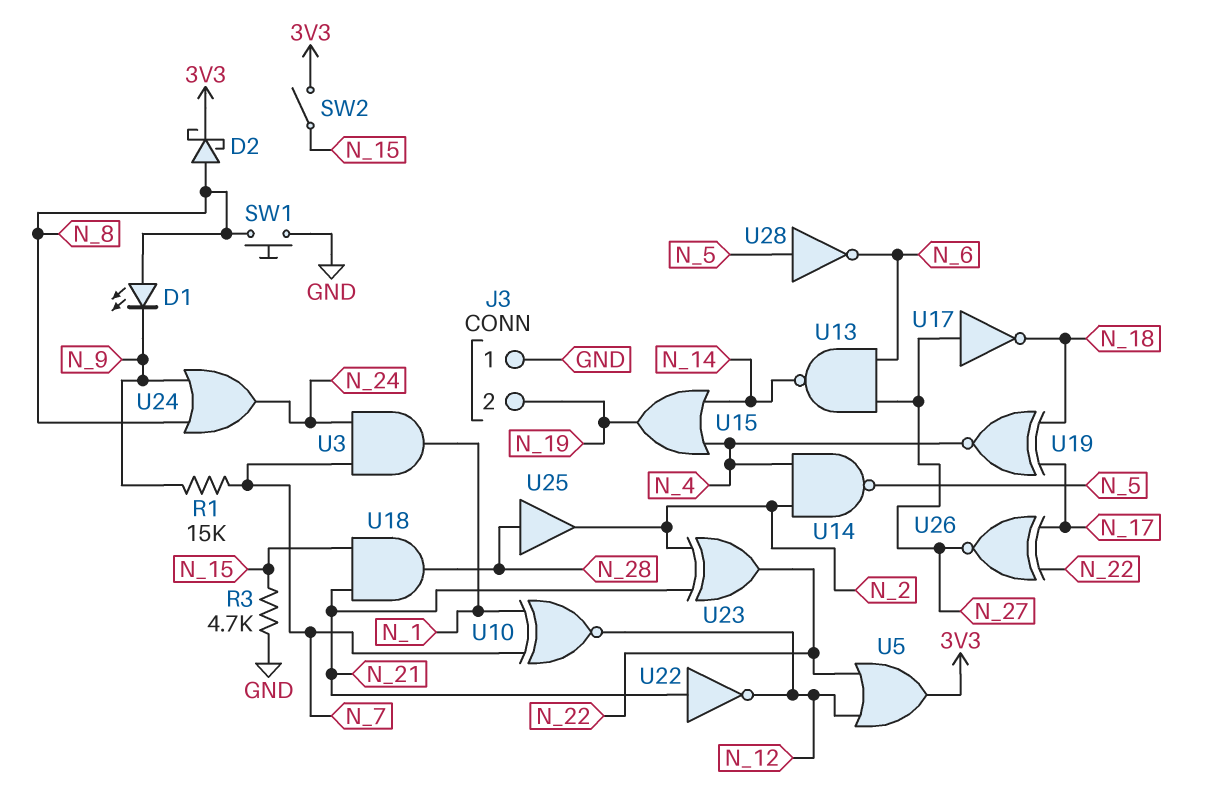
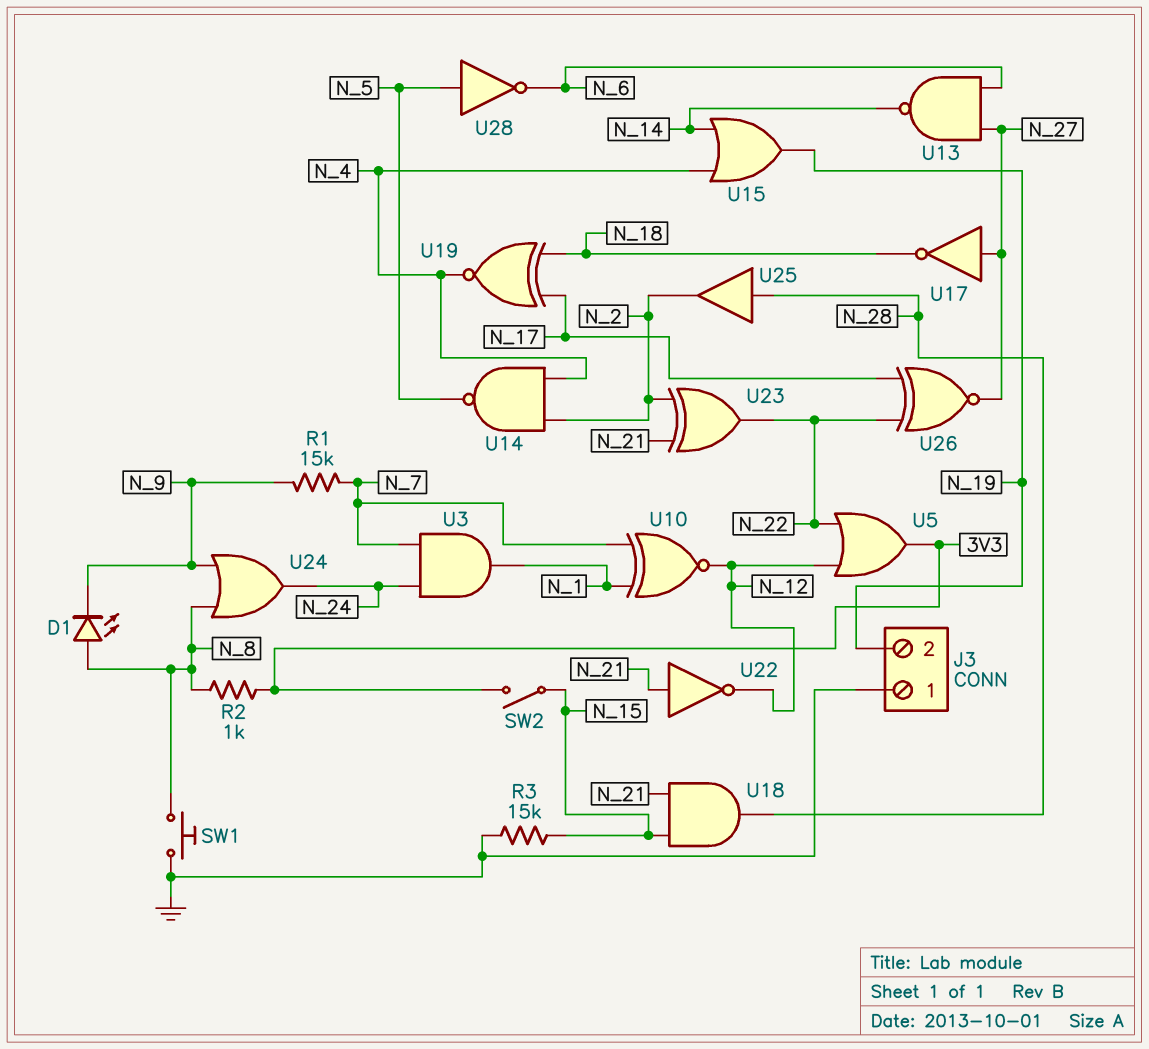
D2: schottky (A N_8, K 3V3) -> none
R2: none -> 1k (3V3, N_8)
R3: 4.7k (GND, N_15) -> 15k (GND, N_15)

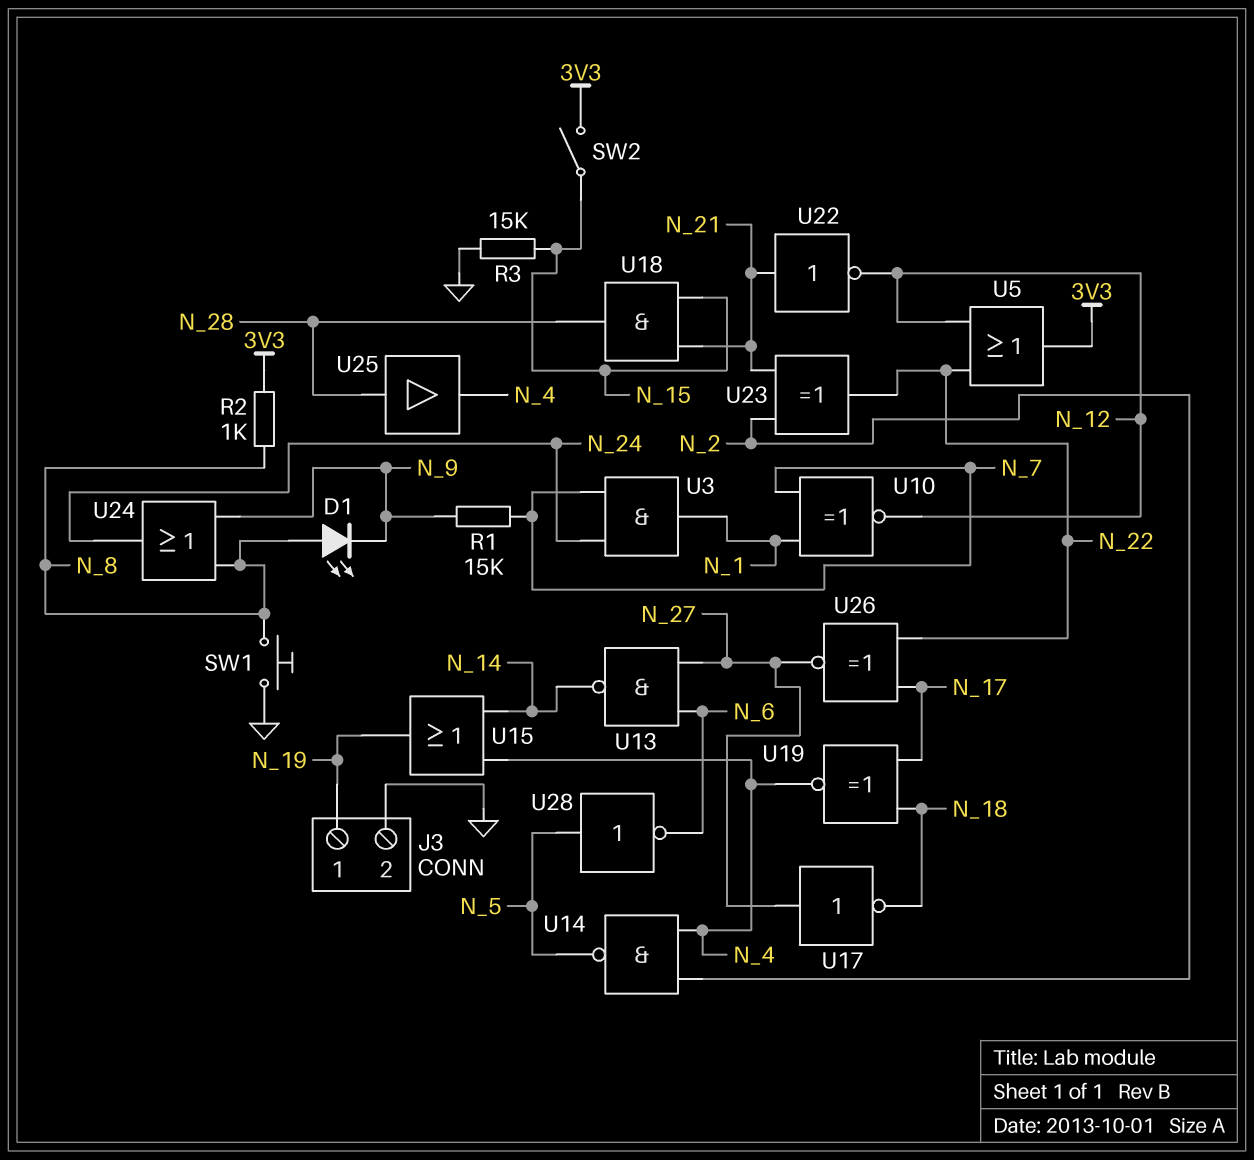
J3 pin 1: GND -> N_19
J3 pin 2: N_19 -> GND
U25: buffer (in N_28, out N_2) -> buffer (in N_28, out N_4)

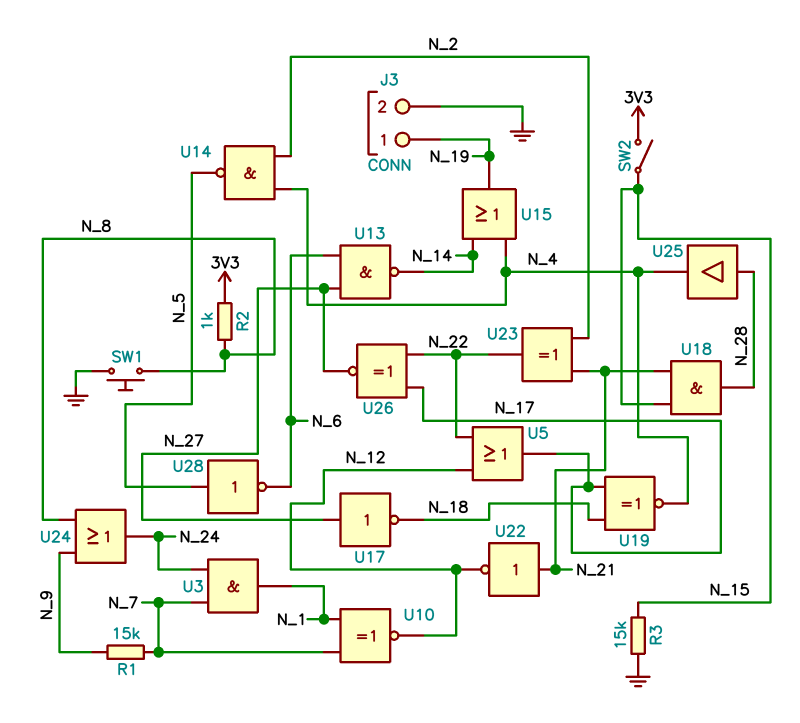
D1: LED (A N_8, K N_9) -> none
U5: OR (in N_12, in N_22, out 3V3) -> OR (in N_12, in N_22, out N_17)

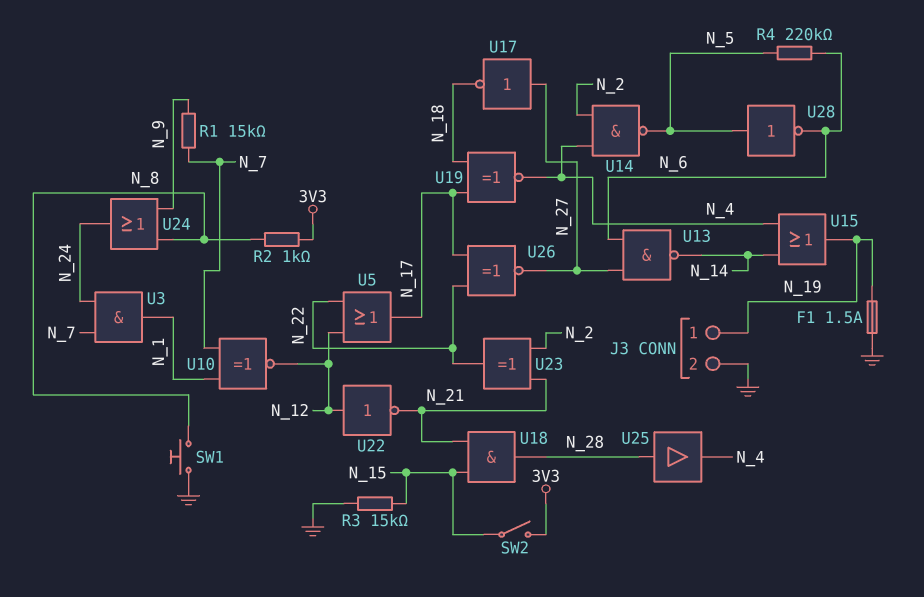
F1: none -> 1.5A (GND, N_19)
R4: none -> 220k (N_5, N_6)
U22: NOT (in N_21, out N_12) -> NOT (in N_12, out N_21)

